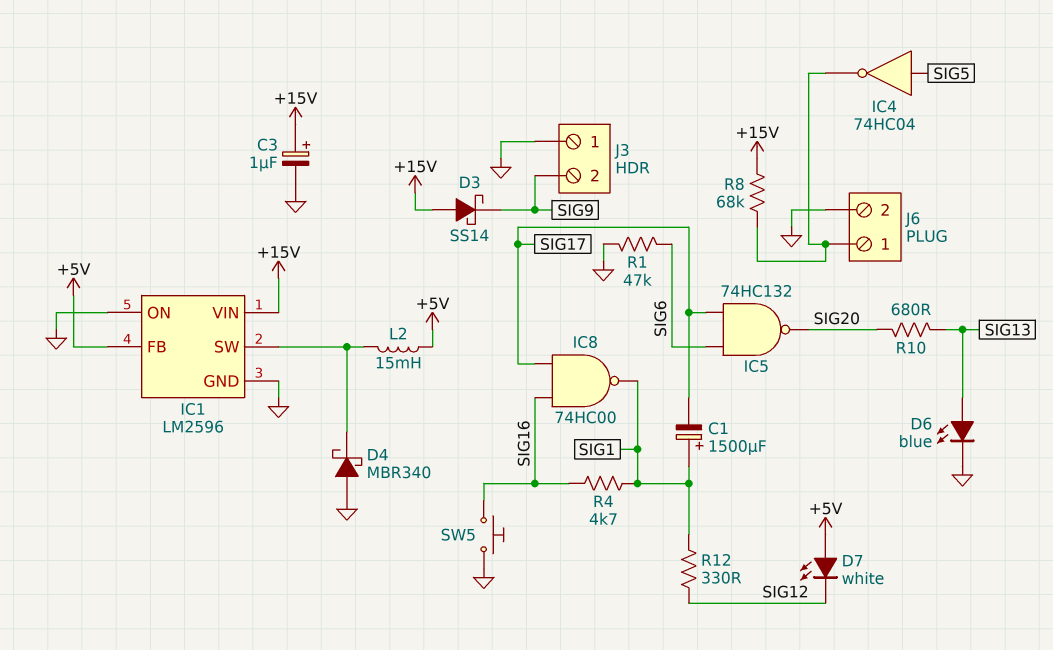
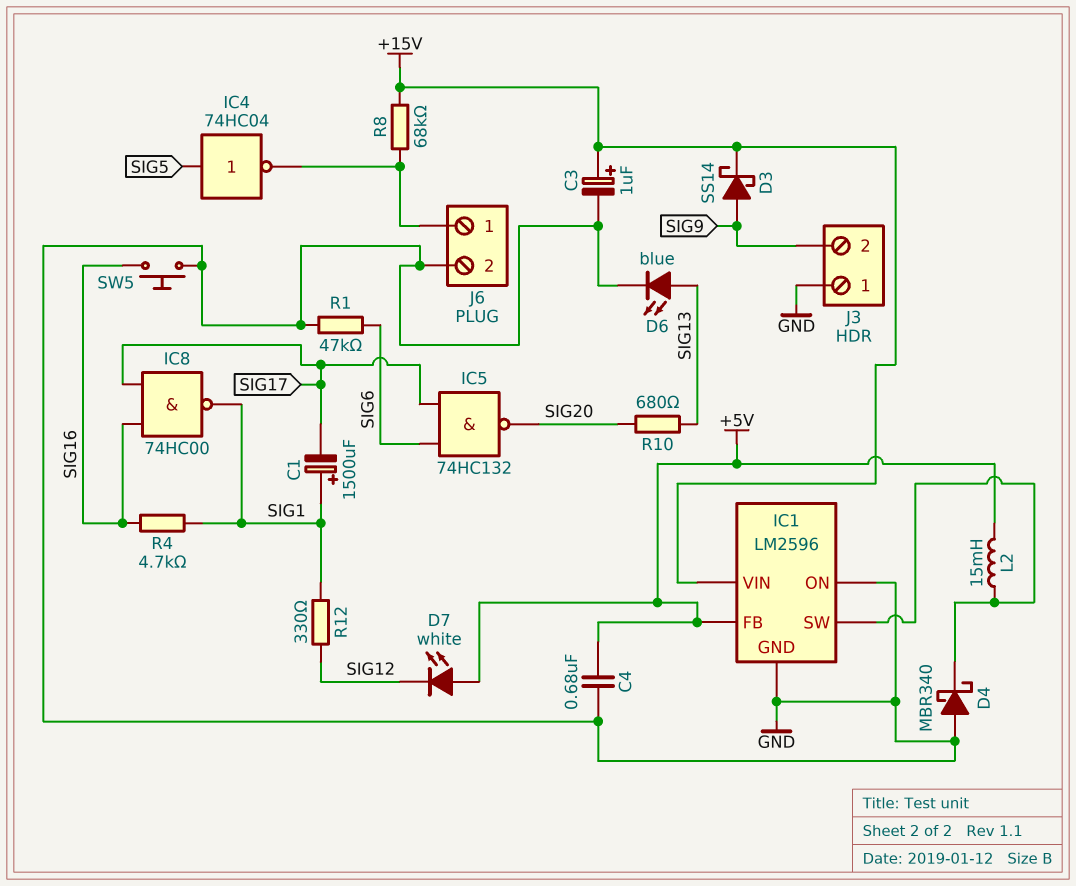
C4: none -> 680nF (+5V, GND)
D3: schottky SS14 (A +15V, K SIG9) -> schottky SS14 (A SIG9, K +15V)

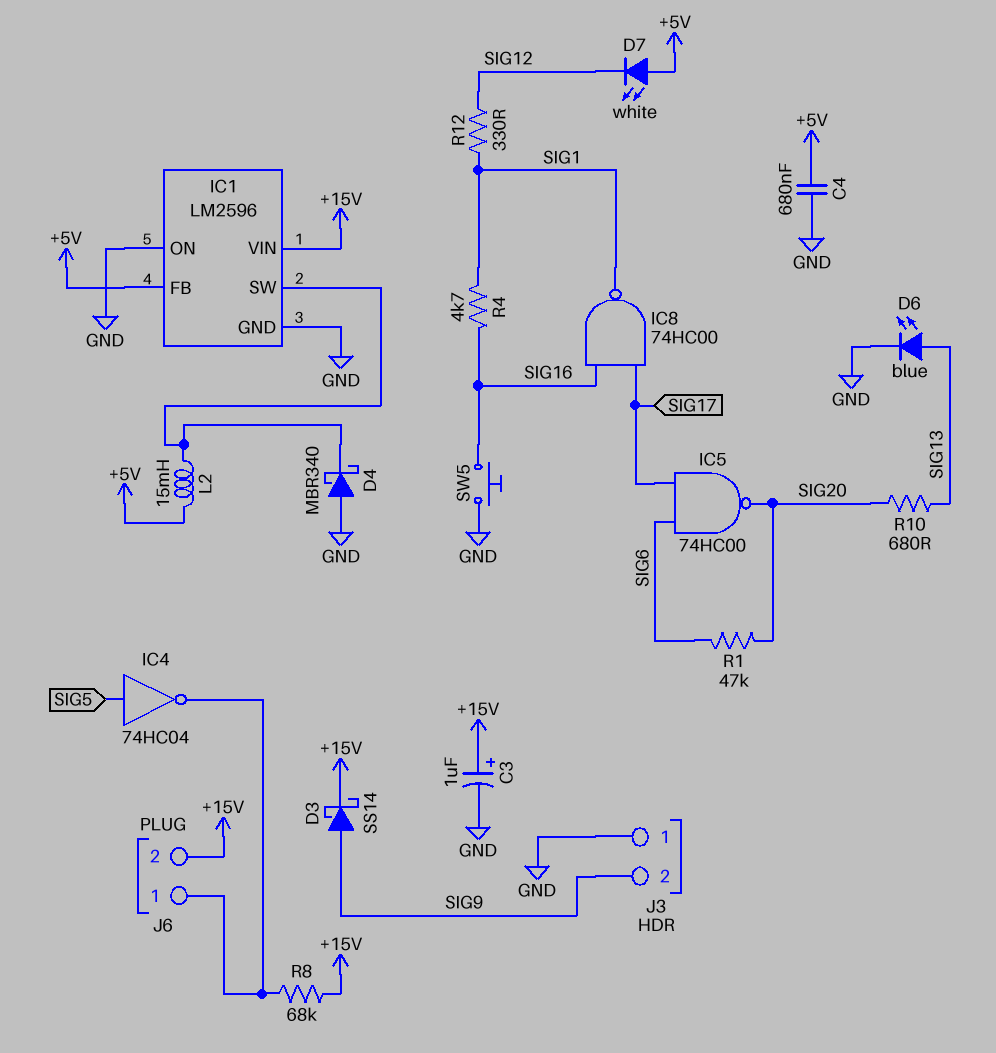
C1: 1500uF (plus SIG1, minus SIG17) -> none
IC5: NAND 74HC132 (in SIG6, in SIG17, out SIG20) -> NAND 74HC00 (in SIG6, in SIG17, out SIG20)
J6 pin 2: GND -> +15V
R1: 47k (GND, SIG6) -> 47k (SIG6, SIG20)

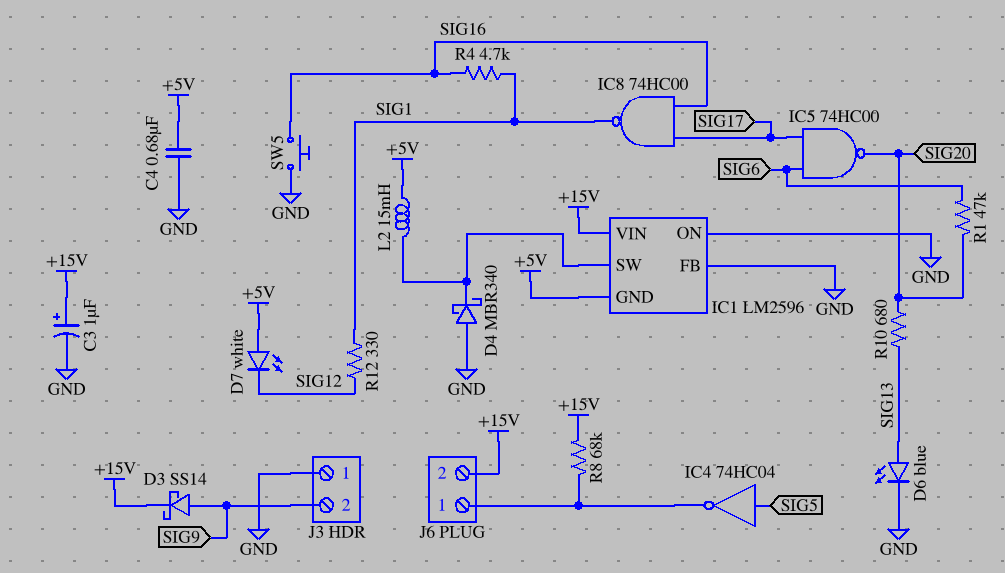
IC1 pin FB: +5V -> GND
IC1 pin GND: GND -> +5V

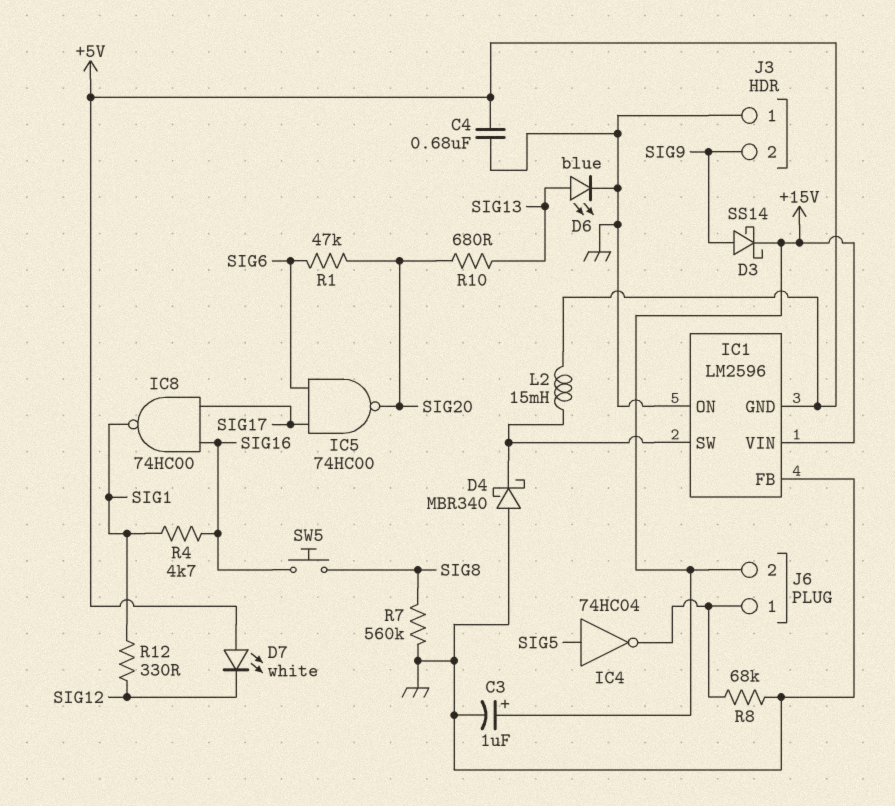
R7: none -> 560k (GND, SIG8)
R8: 68k (+15V, J6/1) -> 68k (GND, J6/1)
SW5: button (GND, SIG16) -> button (SIG8, SIG16)

